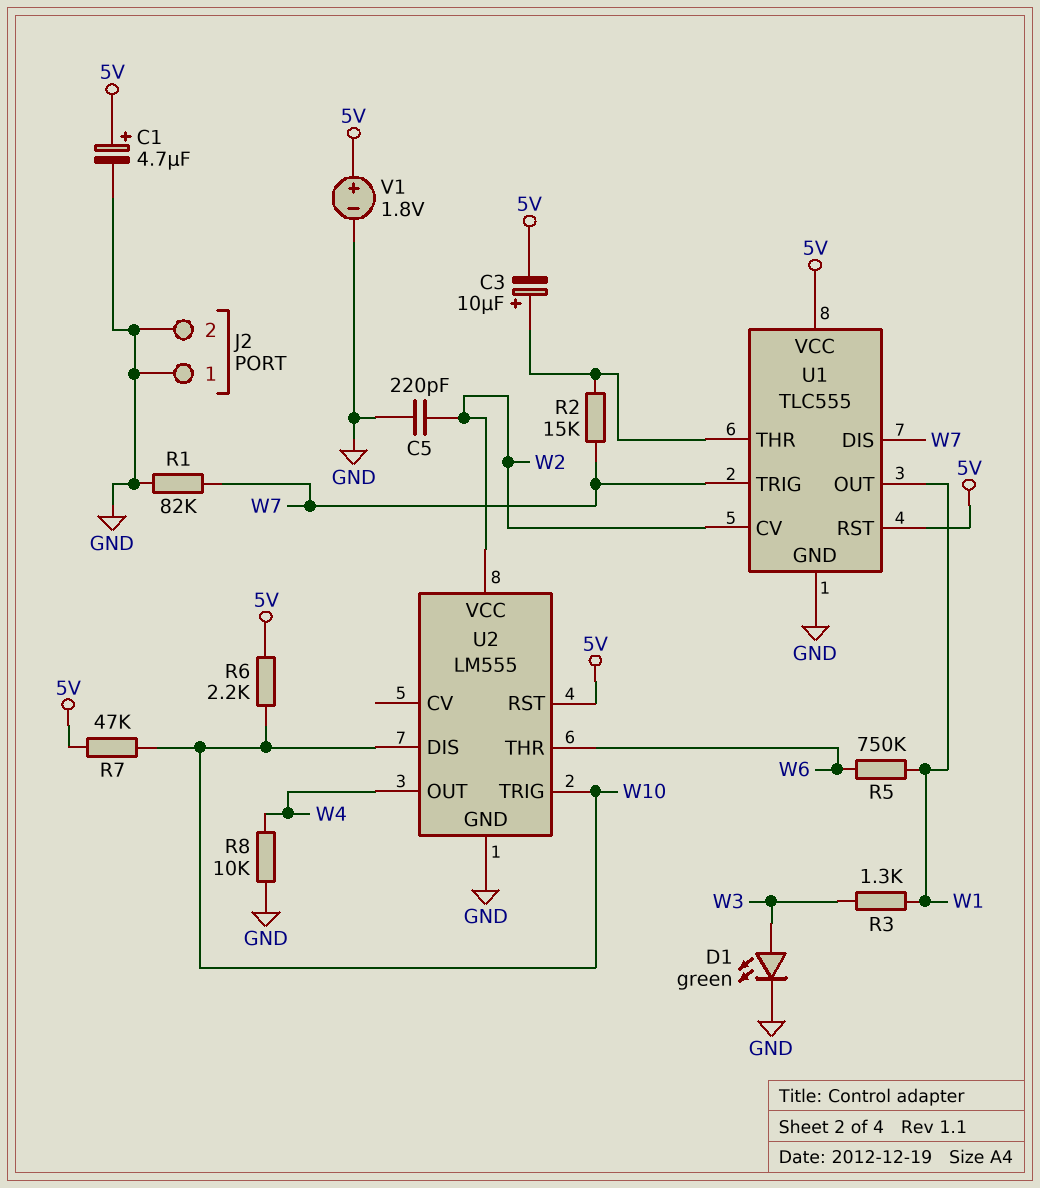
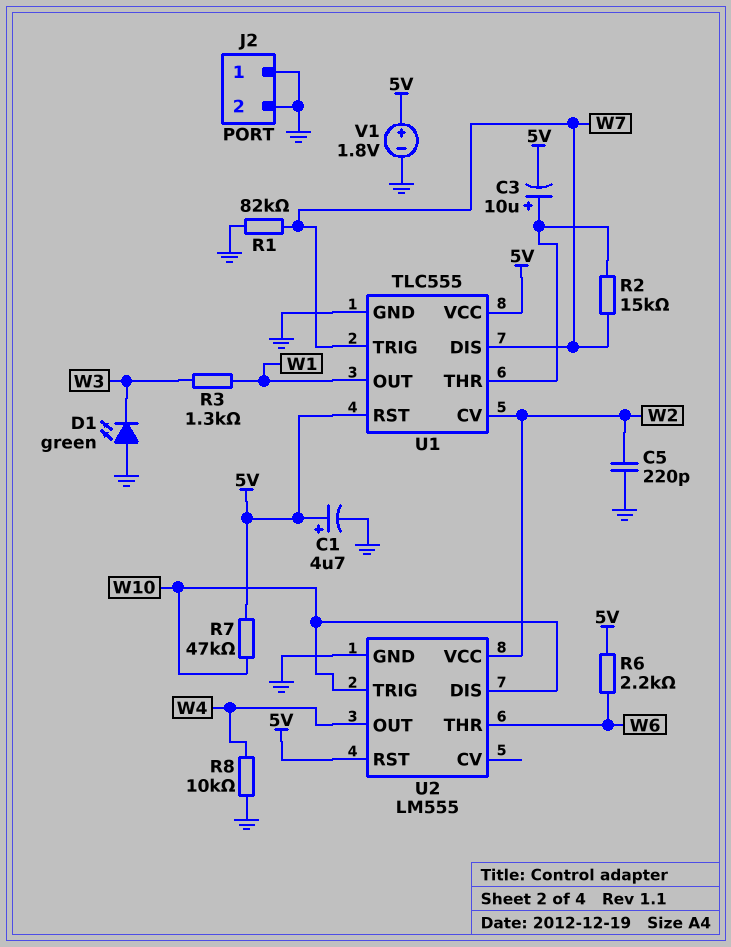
D1: LED green (A W3, K GND) -> LED green (A GND, K W3)
R5: 750k (W1, W6) -> none
R6: 2.2k (5V, W10) -> 2.2k (5V, W6)

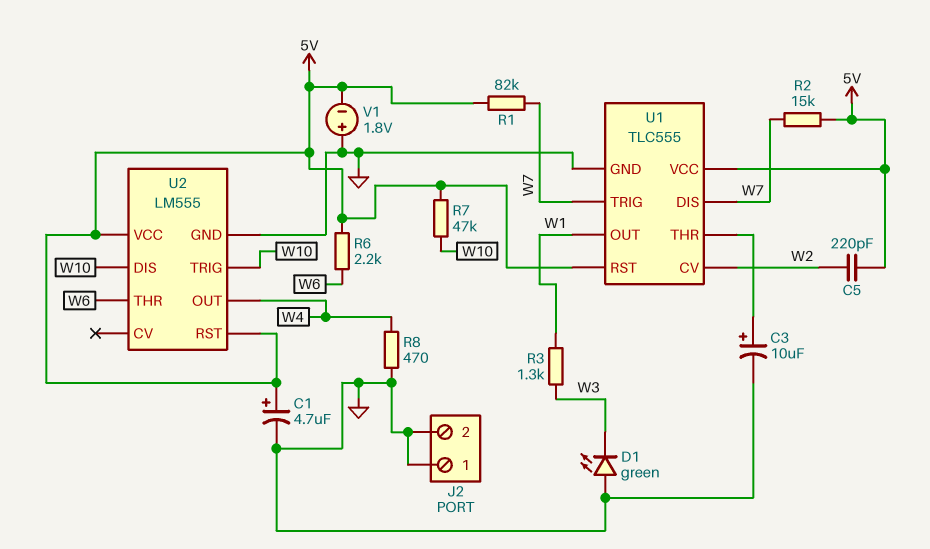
C3: 10uF (plus U1/THR, minus 5V) -> 10uF (plus U1/THR, minus GND)
C5: 220pF (GND, W2) -> 220pF (5V, W2)
R1: 82k (GND, W7) -> 82k (5V, W7)
R2: 15k (U1/THR, W7) -> 15k (5V, W7)
R8: 10k (GND, W4) -> 470 (GND, W4)
U2 pin VCC: W2 -> 5V
V1: 1.8V (plus 5V, minus GND) -> 1.8V (plus GND, minus 5V)

